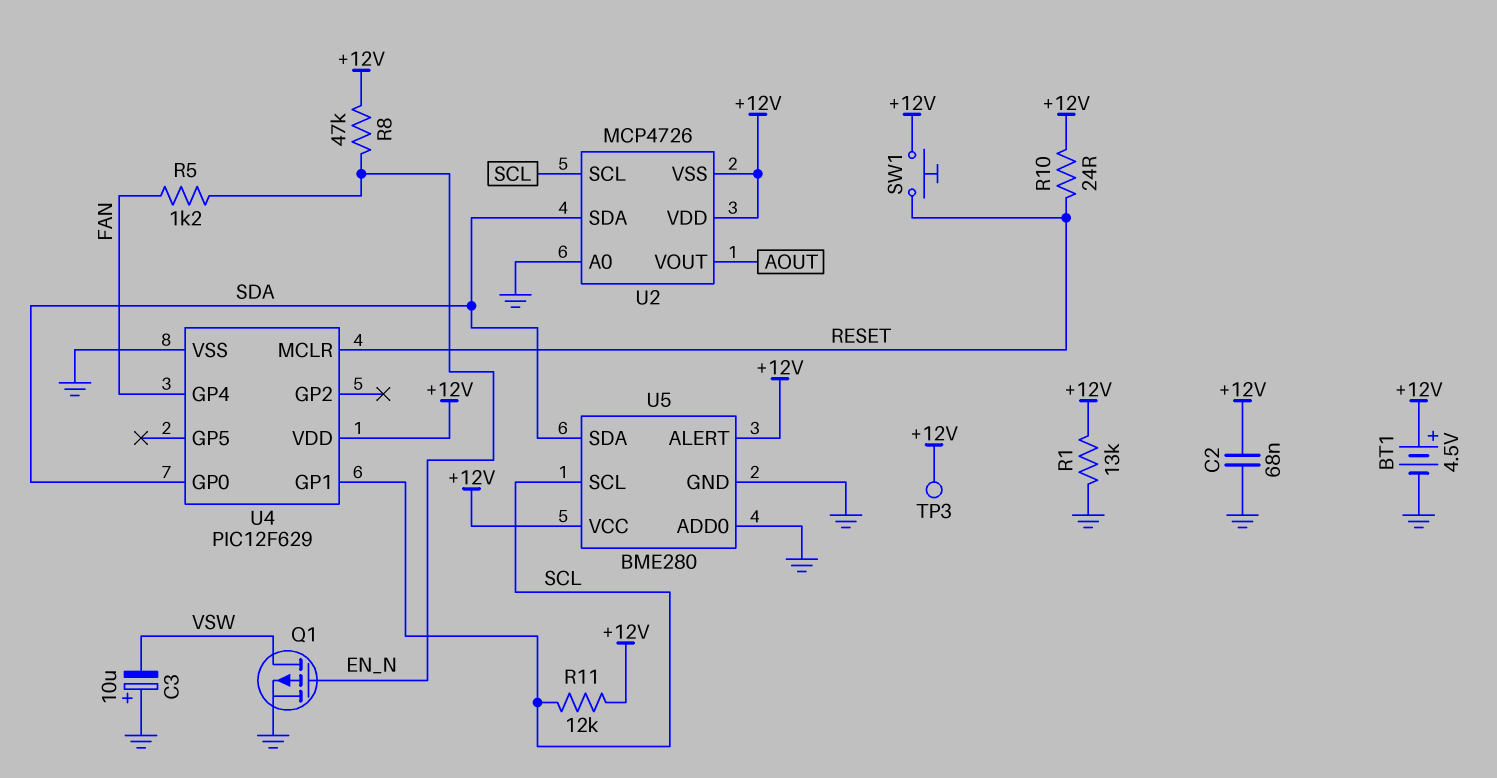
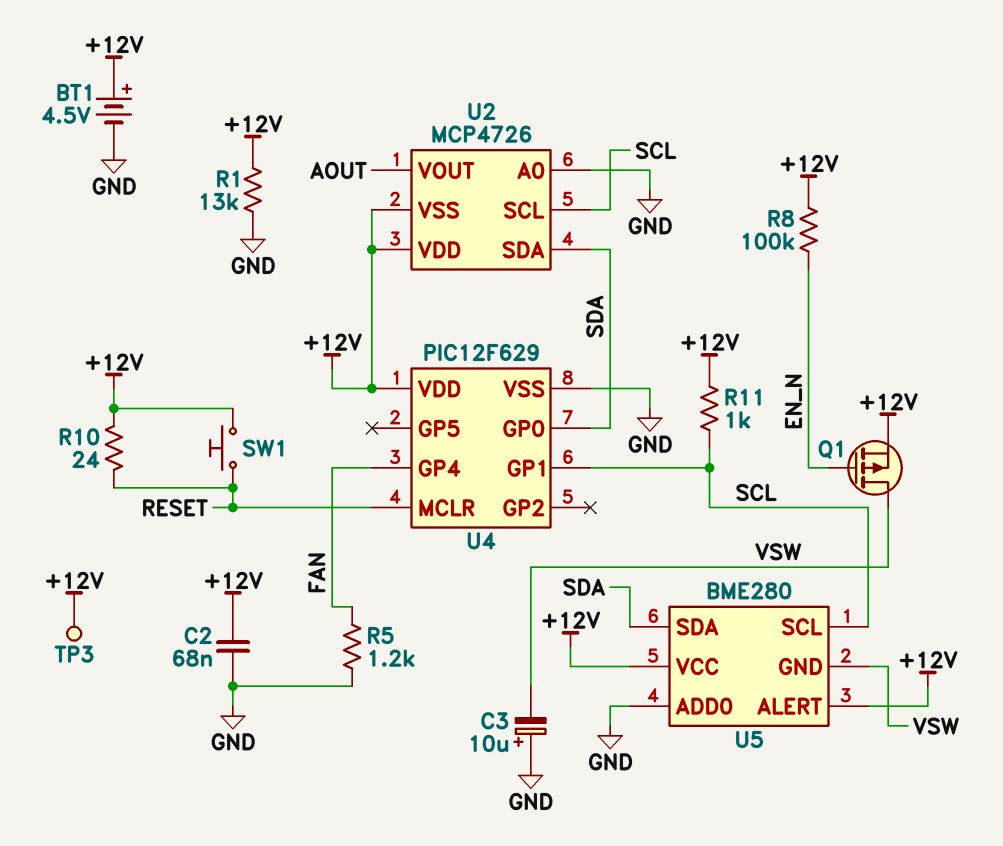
Q1: PMOS (G EN_N, D VSW, S GND) -> PMOS (G EN_N, D VSW, S +12V)
R5: 1.2k (EN_N, FAN) -> 1.2k (FAN, GND)
R8: 47k (+12V, EN_N) -> 100k (+12V, EN_N)
R11: 12k (+12V, SCL) -> 1k (+12V, SCL)
U5 pin GND: GND -> VSW

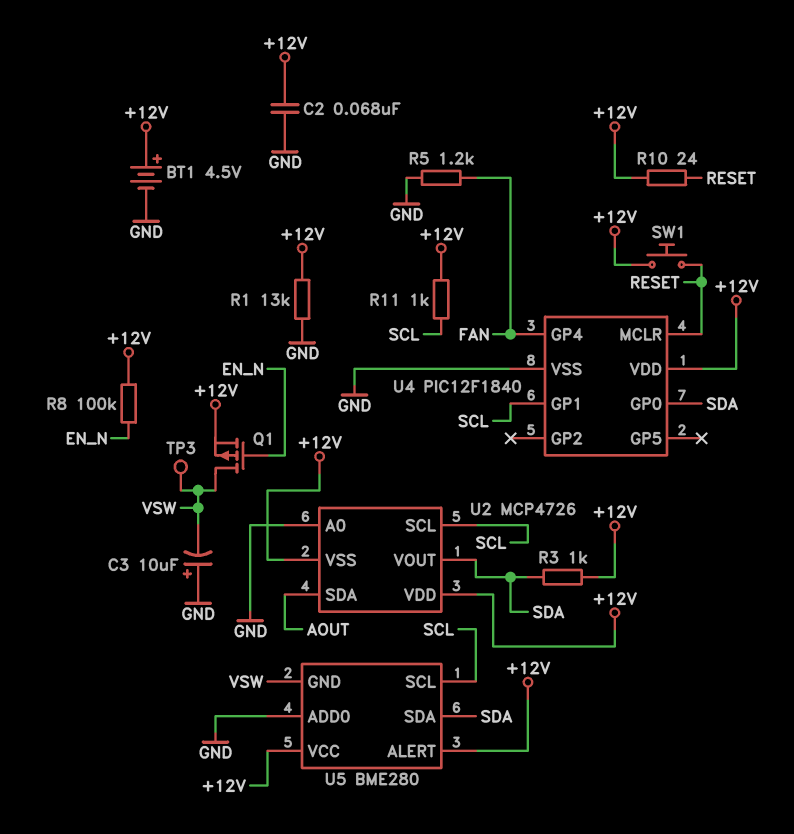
R3: none -> 1k (+12V, SDA)
TP3: test point (+12V) -> test point (VSW)
U2 pin SDA: SDA -> AOUT
U2 pin VOUT: AOUT -> SDA
U4: PIC12F629 -> PIC12F1840

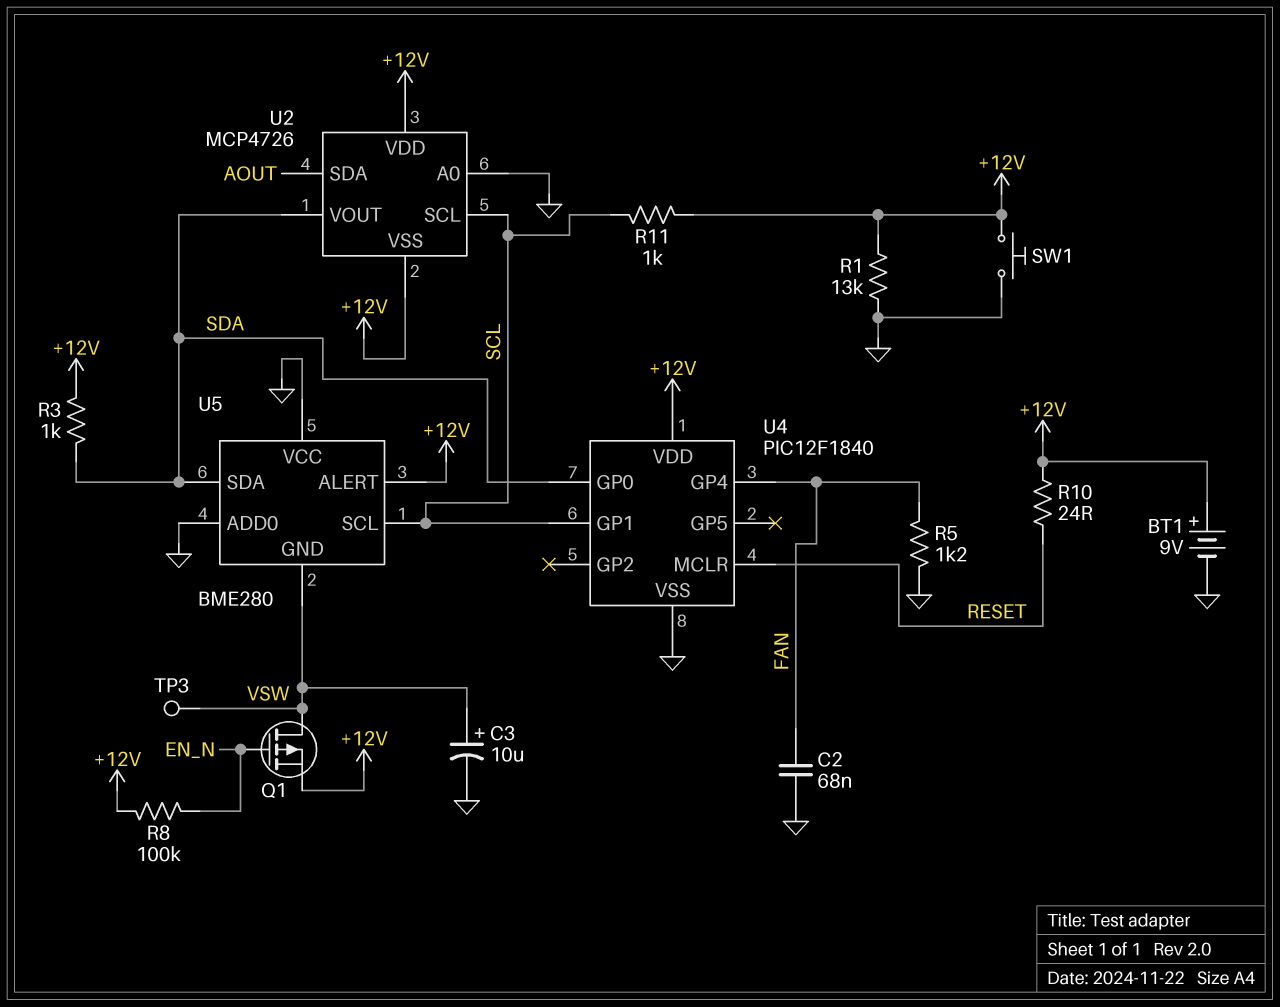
BT1: 4.5V (plus +12V, minus GND) -> 9V (plus +12V, minus GND)
C2: 68nF (+12V, GND) -> 68nF (FAN, GND)
C3: 10uF (plus GND, minus VSW) -> 10uF (plus VSW, minus GND)
SW1: button (+12V, RESET) -> button (+12V, GND)
U5 pin VCC: +12V -> GND

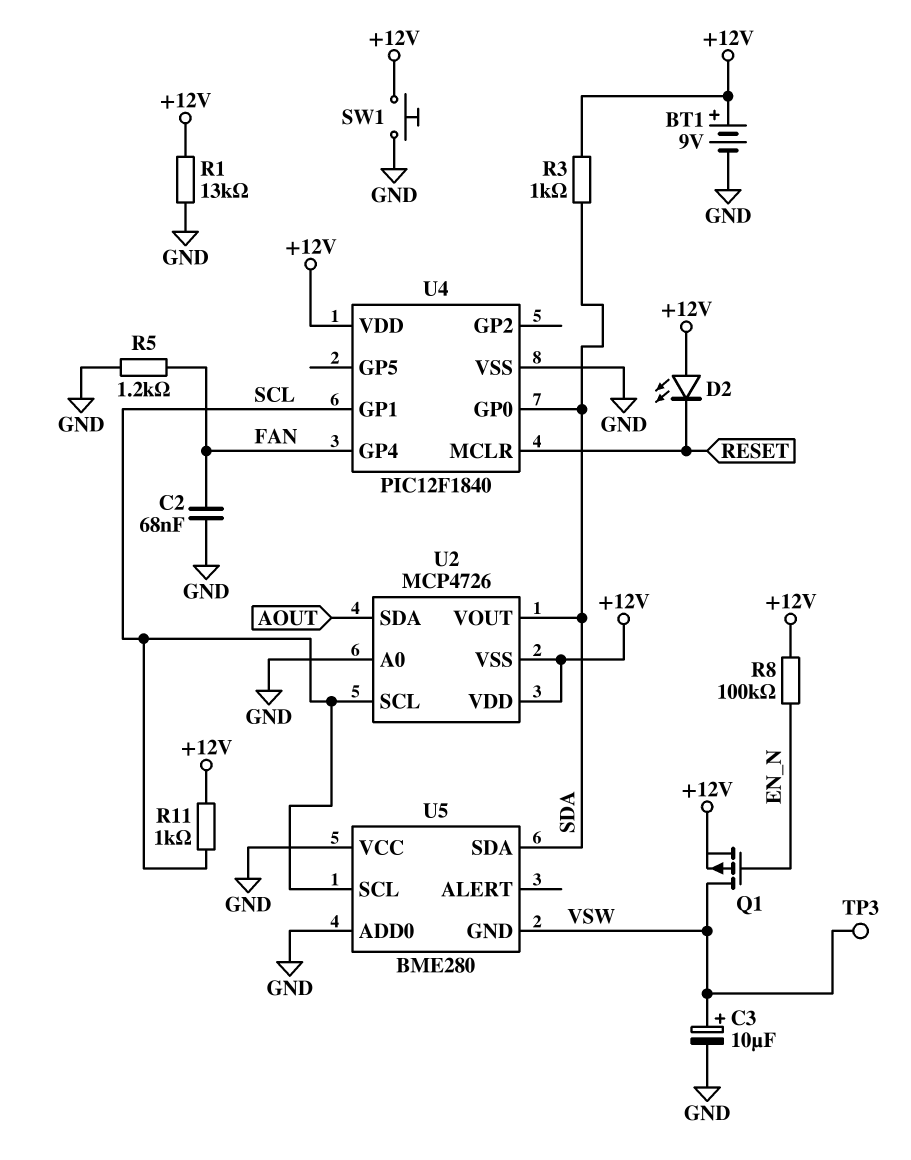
D2: none -> LED (A +12V, K RESET)
R10: 24 (+12V, RESET) -> none
U5 pin ALERT: +12V -> none

